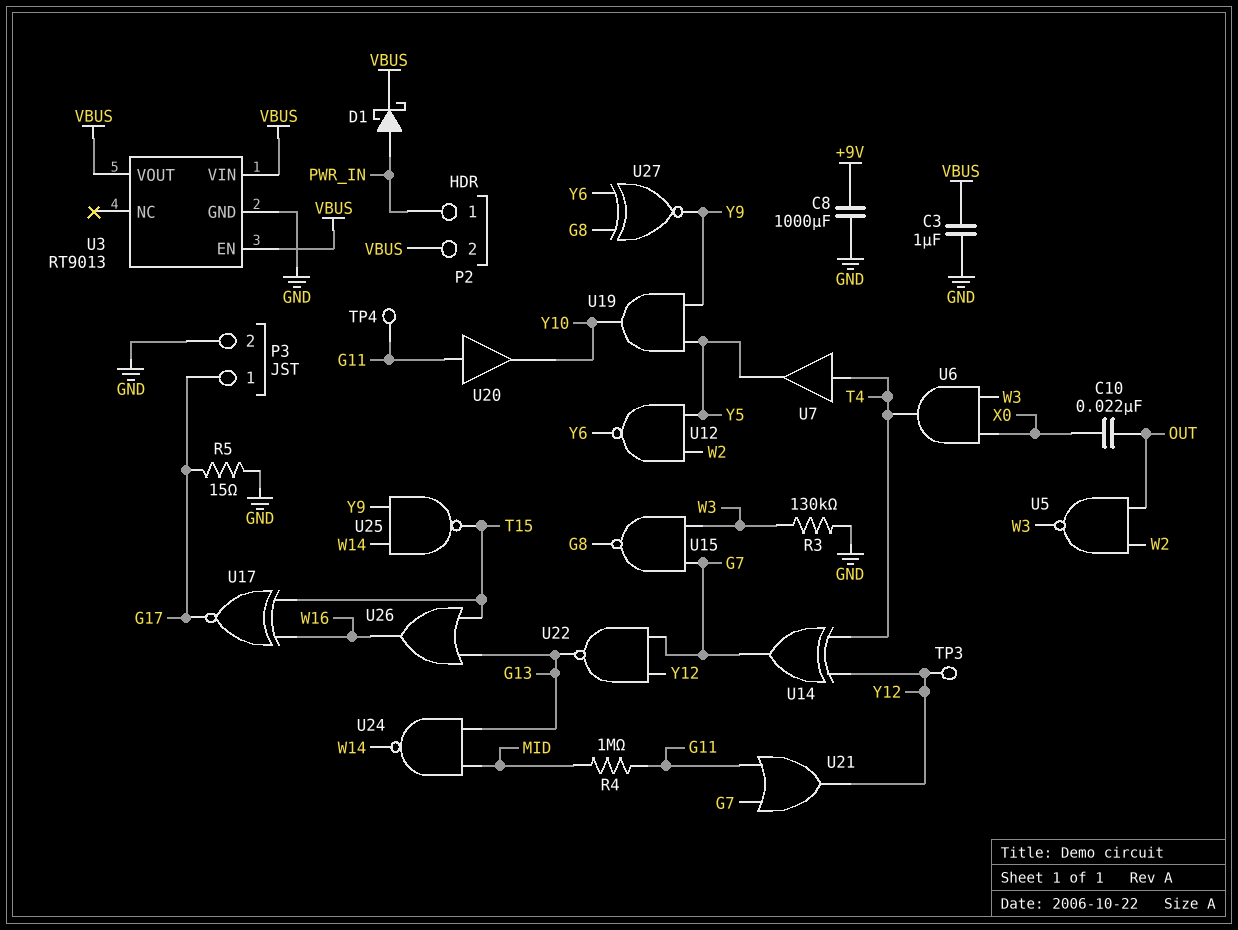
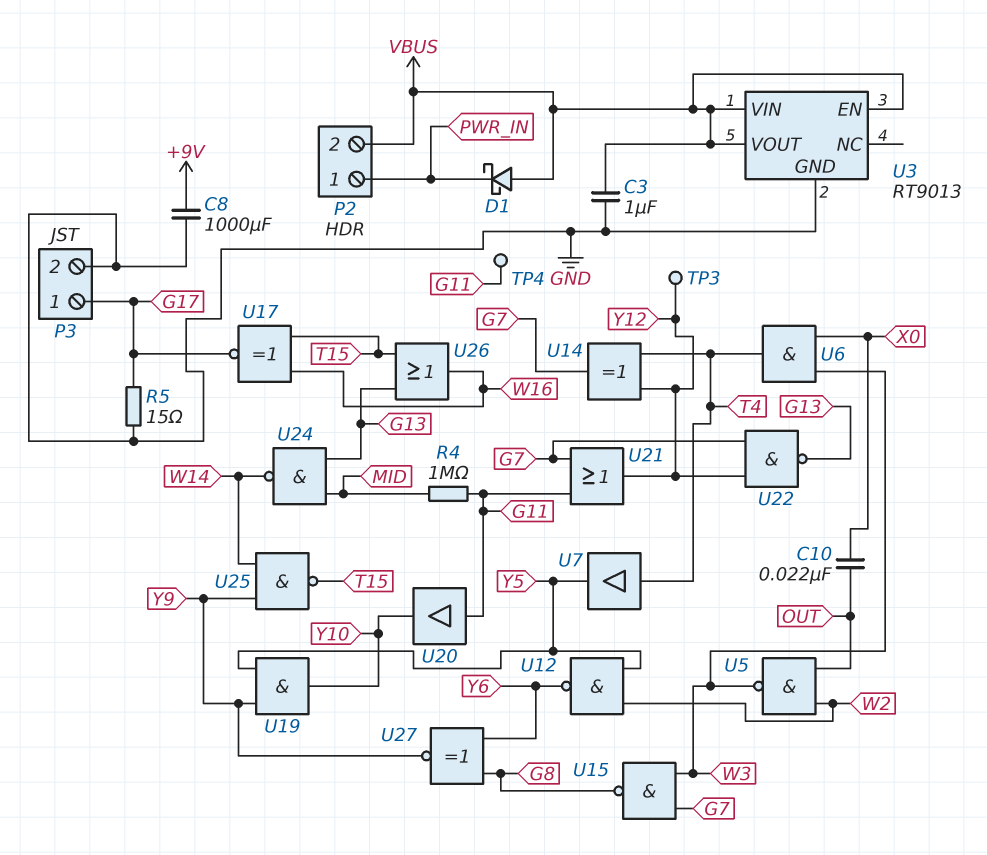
D1: schottky (A PWR_IN, K VBUS) -> schottky (A VBUS, K PWR_IN)
R3: 130k (GND, W3) -> none

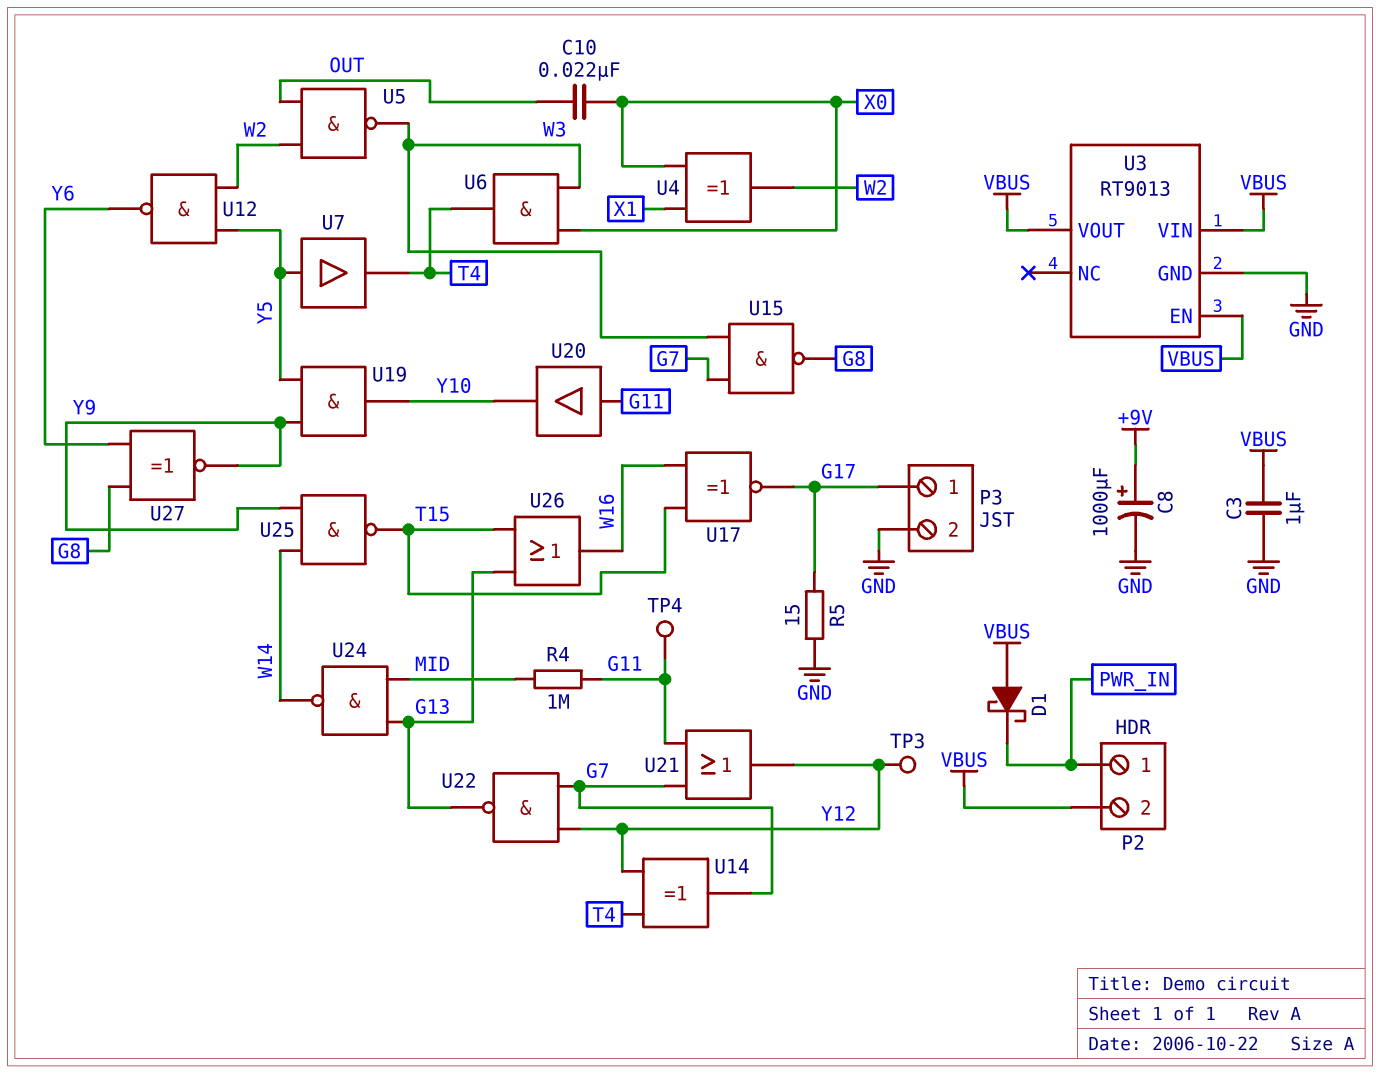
C8: 1000uF (+9V, GND) -> 1000uF (plus +9V, minus GND)
U4: none -> XOR (in X0, in X1, out W2)
U7: buffer (in T4, out Y5) -> buffer (in Y5, out T4)

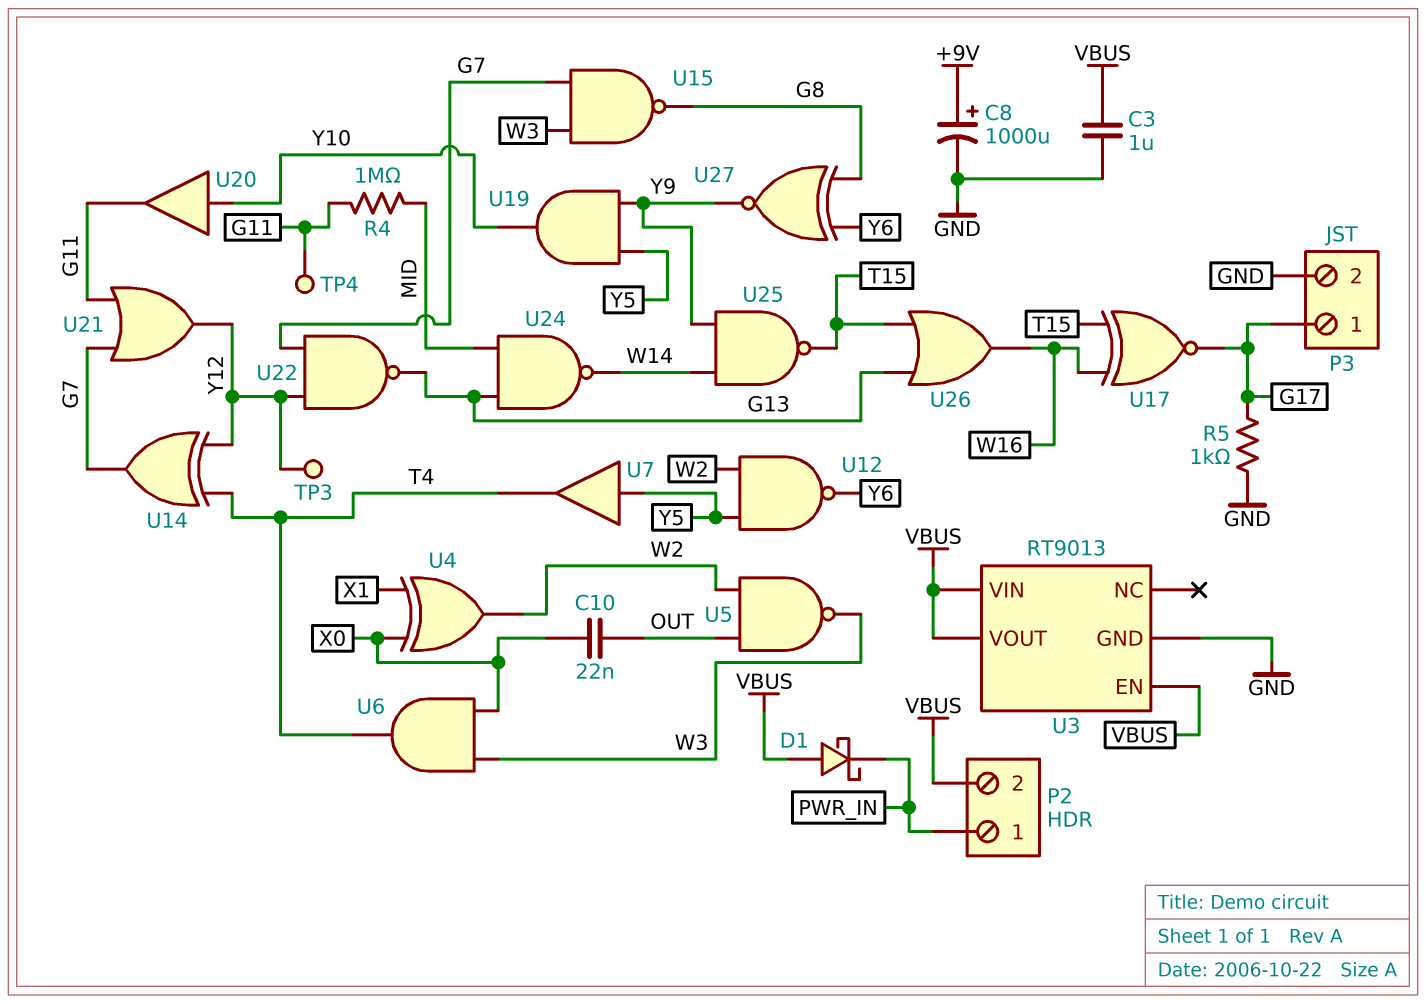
R5: 15 (G17, GND) -> 1k (G17, GND)
U20: buffer (in G11, out Y10) -> buffer (in Y10, out G11)

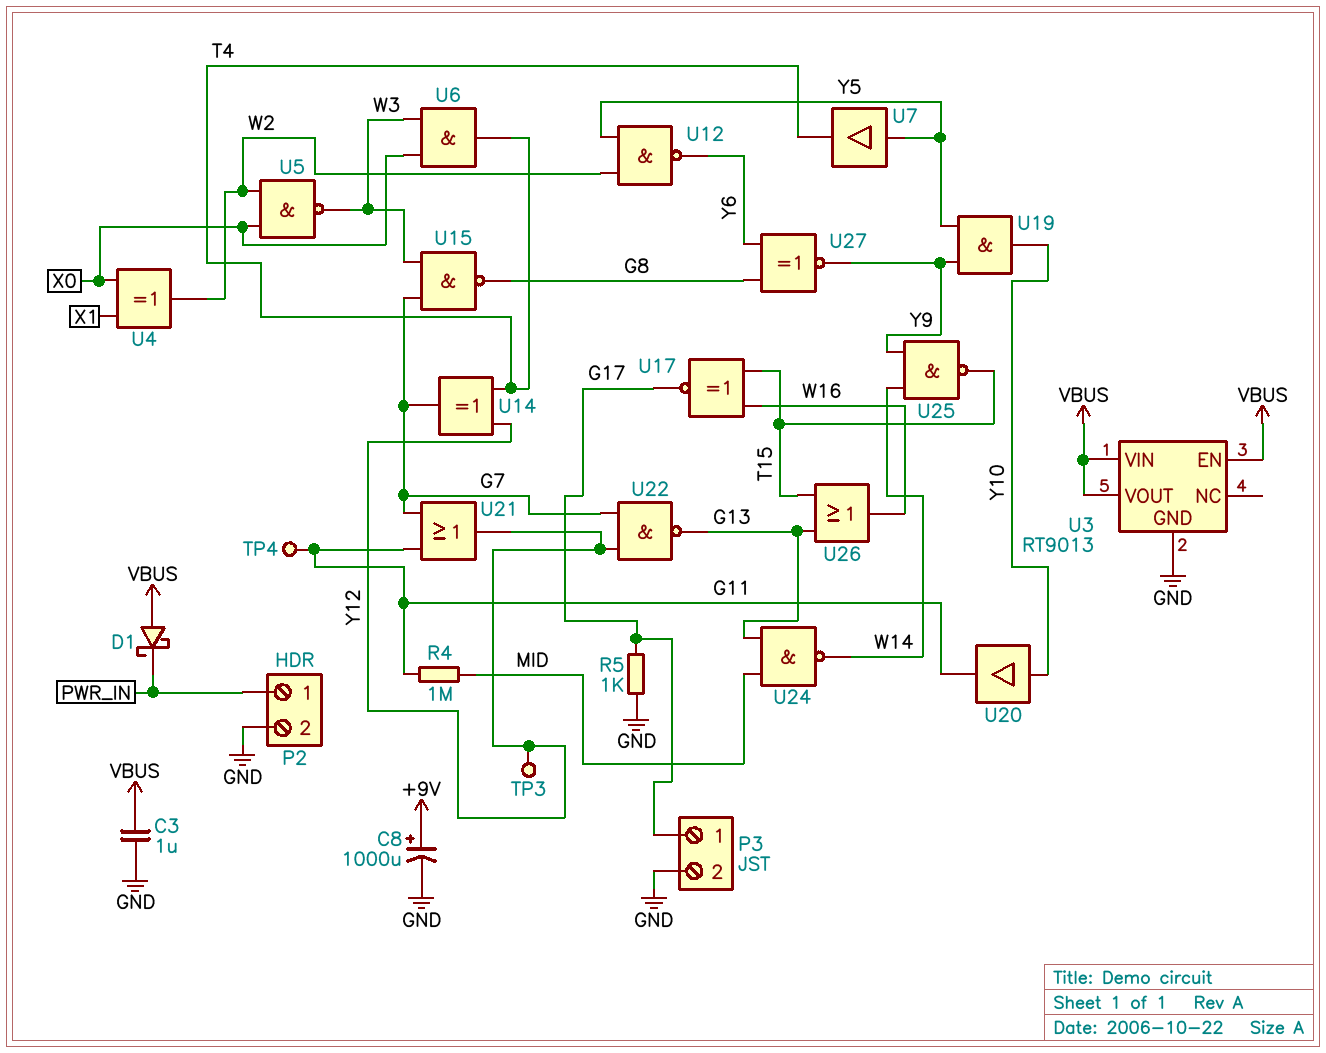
C10: 22nF (OUT, X0) -> none
P2 pin 2: VBUS -> GND
U5: NAND (in OUT, in W2, out W3) -> NAND (in W2, in X0, out W3)

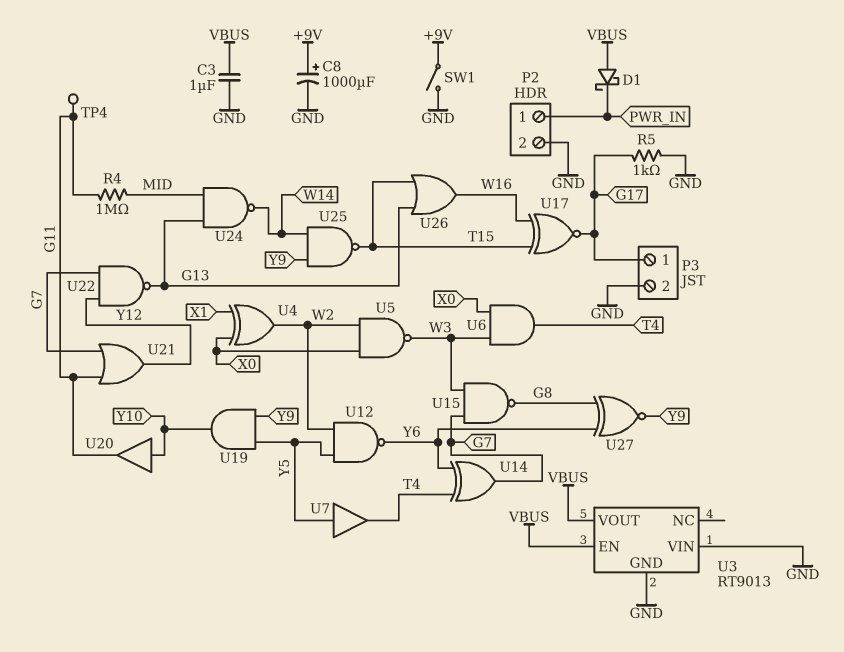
SW1: none -> switch (+9V, GND)
TP3: test point (Y12) -> none
U3 pin VIN: VBUS -> GND
U14: XOR (in T4, in Y12, out G7) -> XOR (in T4, in Y6, out G7)

